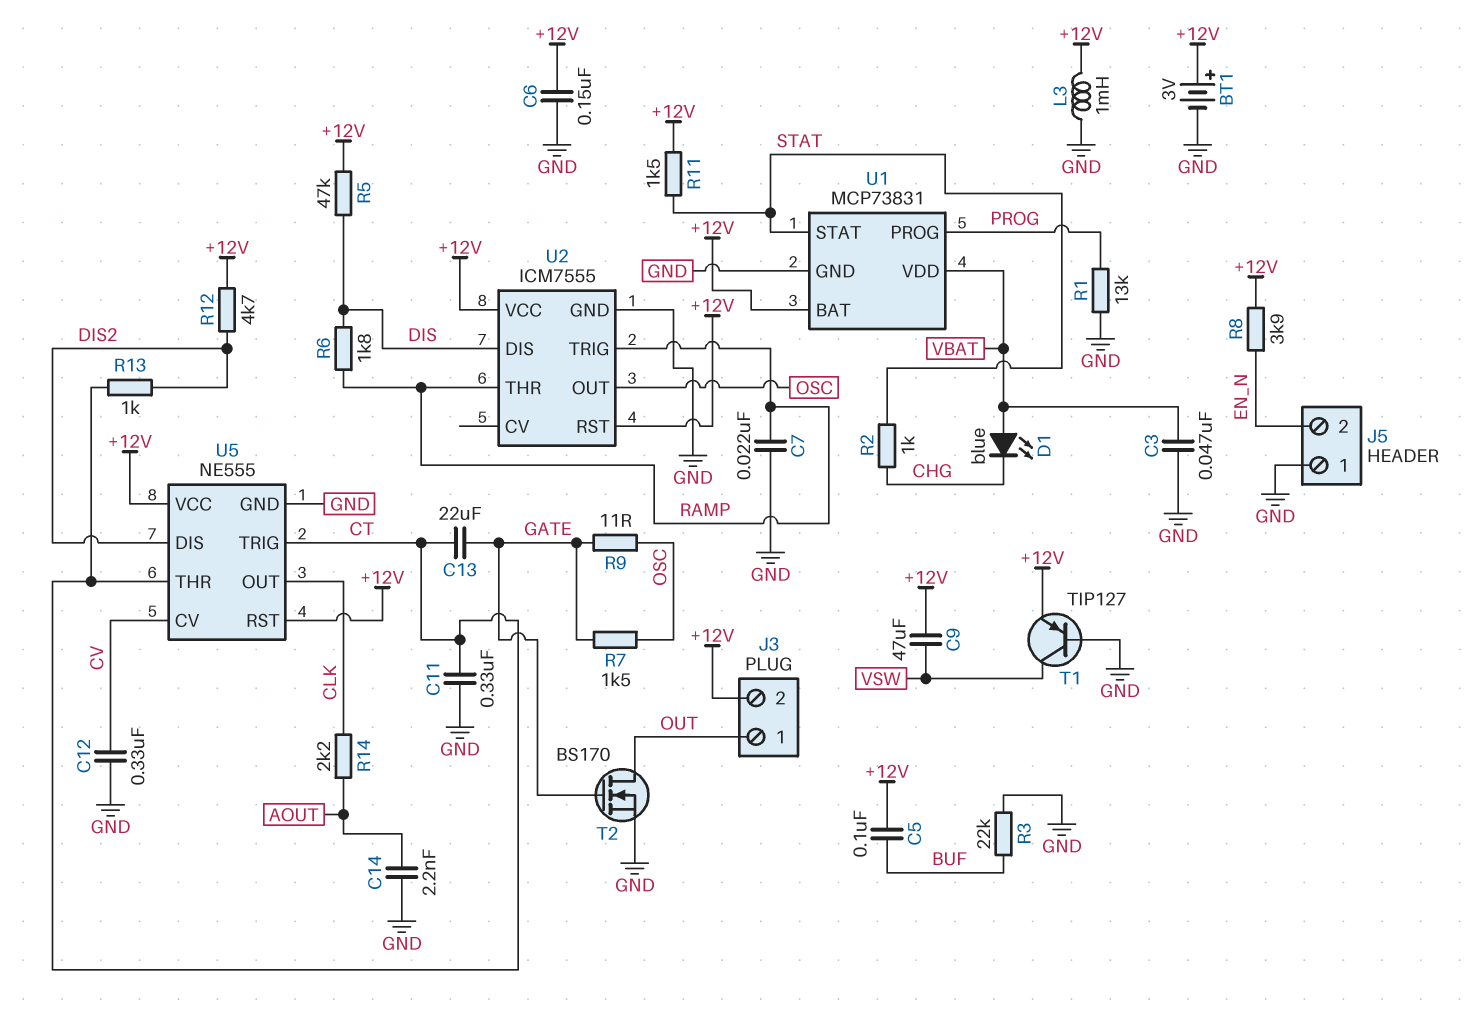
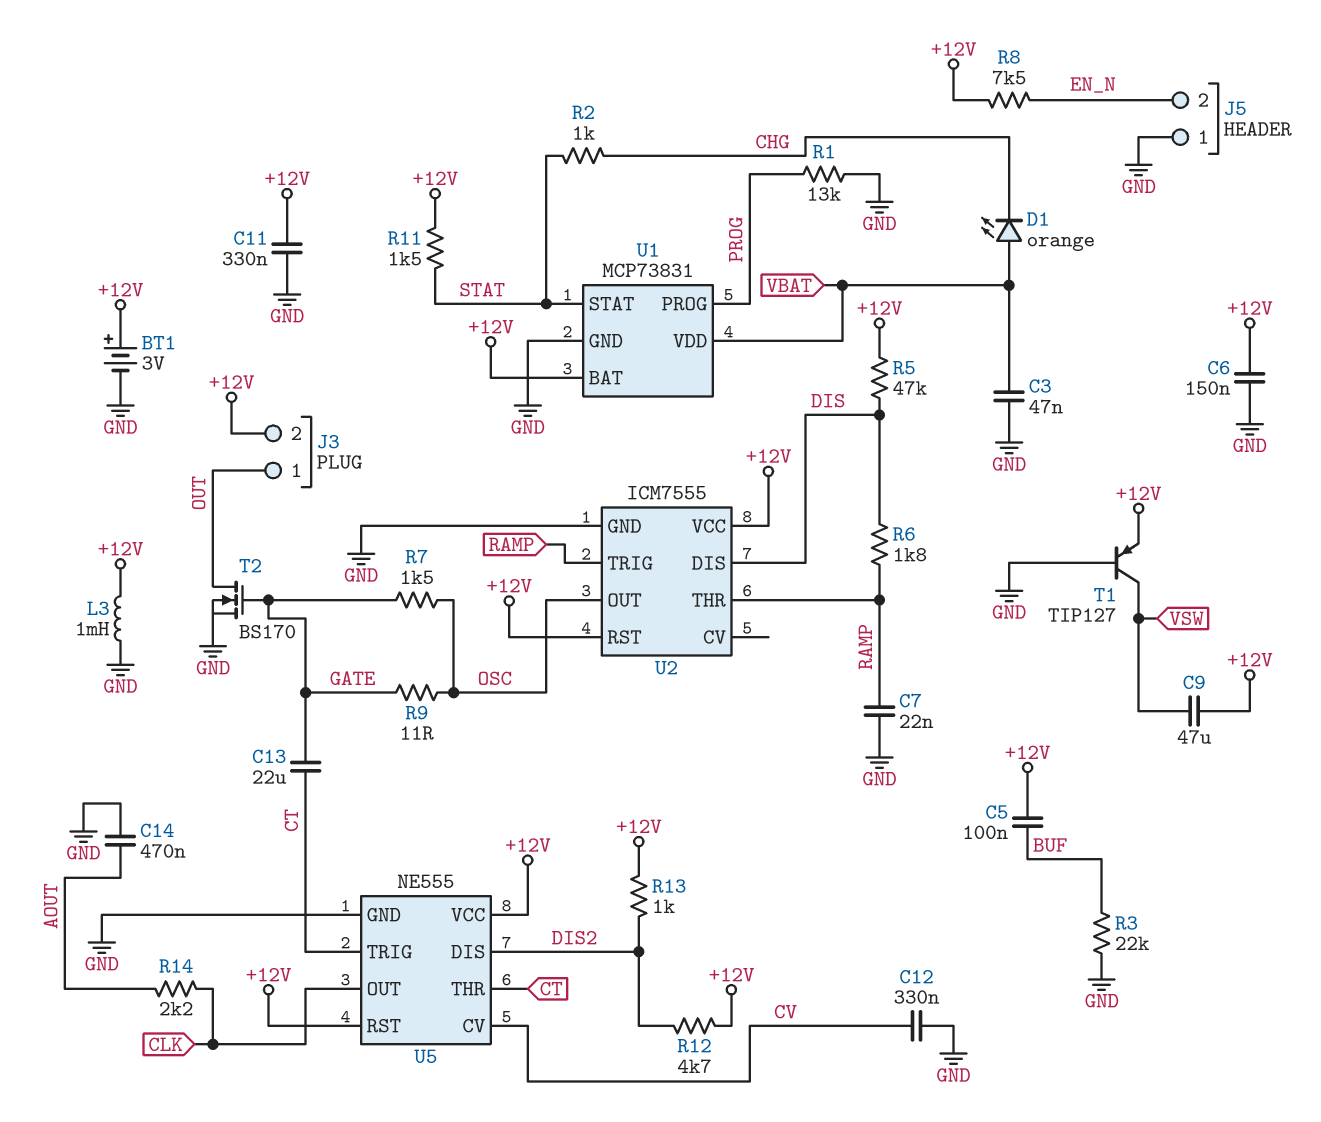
C11: 330nF (CT, GND) -> 330nF (+12V, GND)
C14: 2.2nF (AOUT, GND) -> 470nF (AOUT, GND)
D1: LED blue (A VBAT, K CHG) -> LED orange (A VBAT, K CHG)
R8: 3.9k (+12V, EN_N) -> 7.5k (+12V, EN_N)
R13: 1k (CT, DIS2) -> 1k (+12V, DIS2)

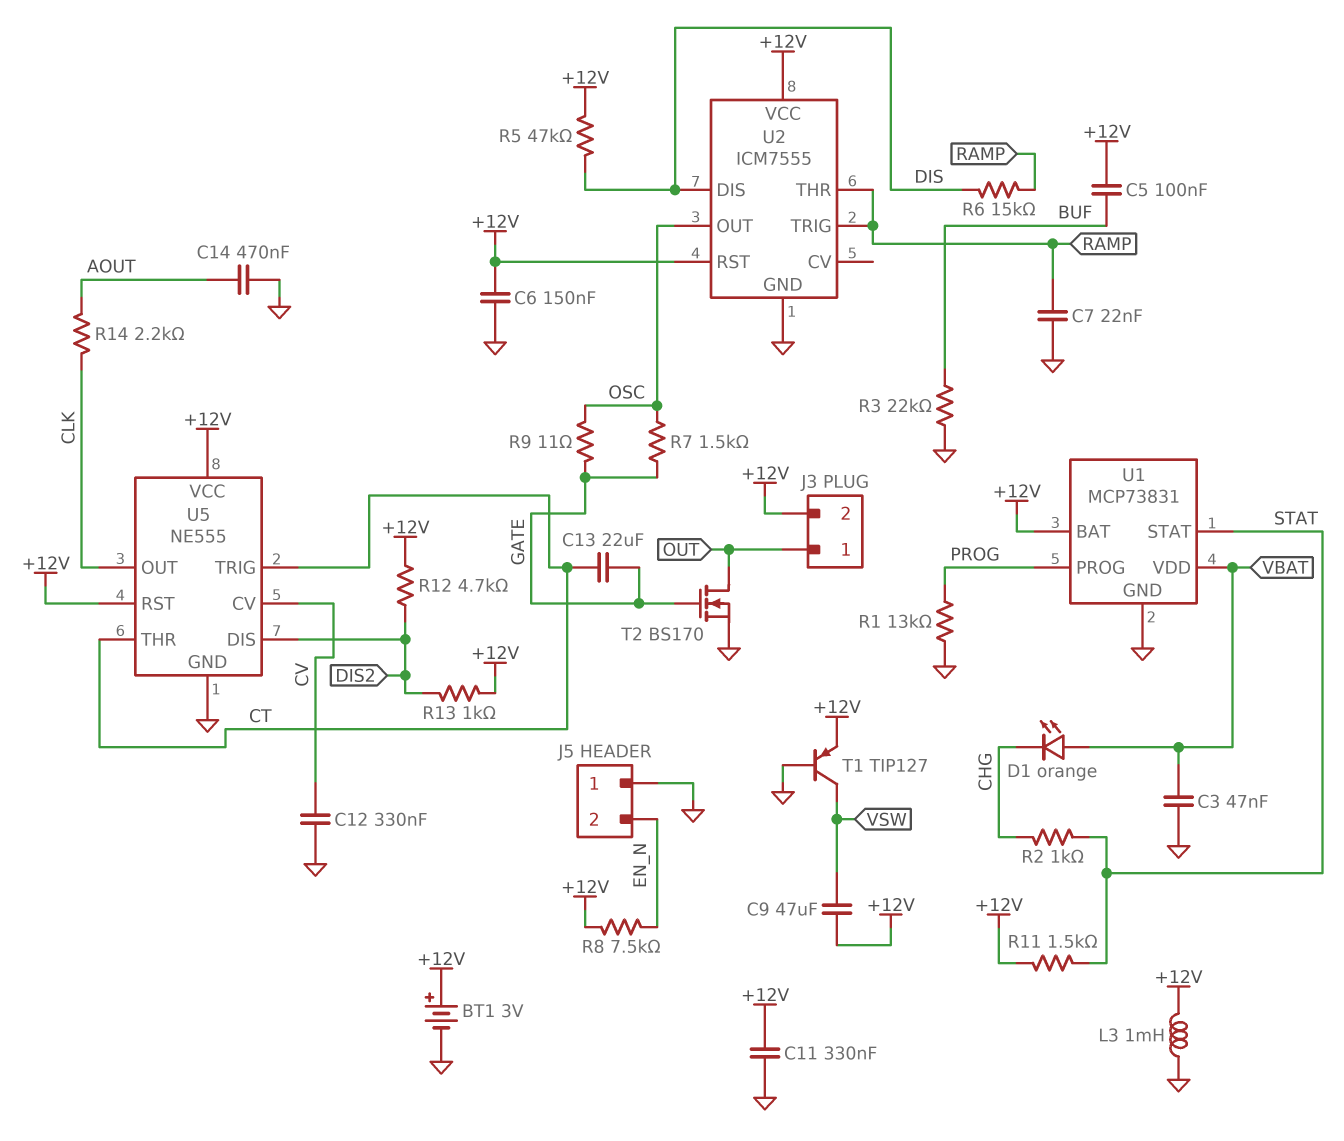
R6: 1.8k (DIS, RAMP) -> 15k (DIS, RAMP)

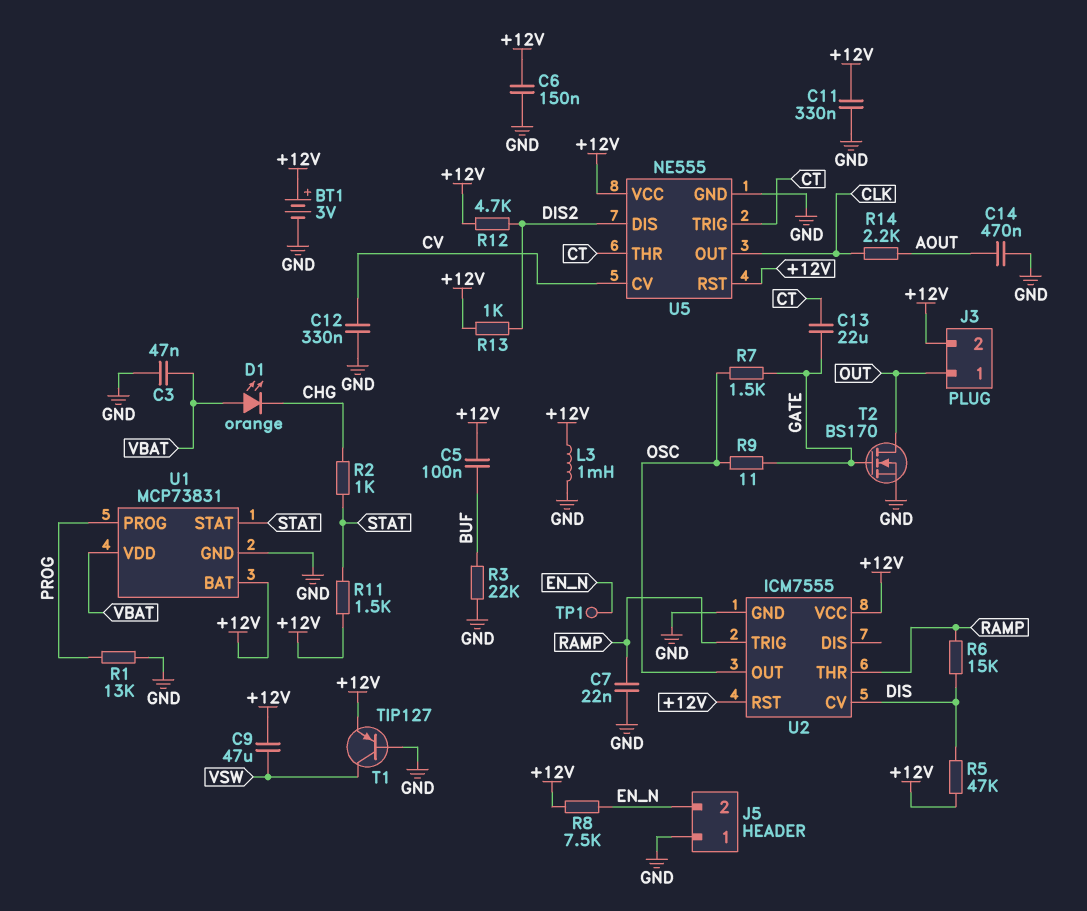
TP1: none -> test point (EN_N)
U2 pin CV: none -> DIS
U2 pin DIS: DIS -> none

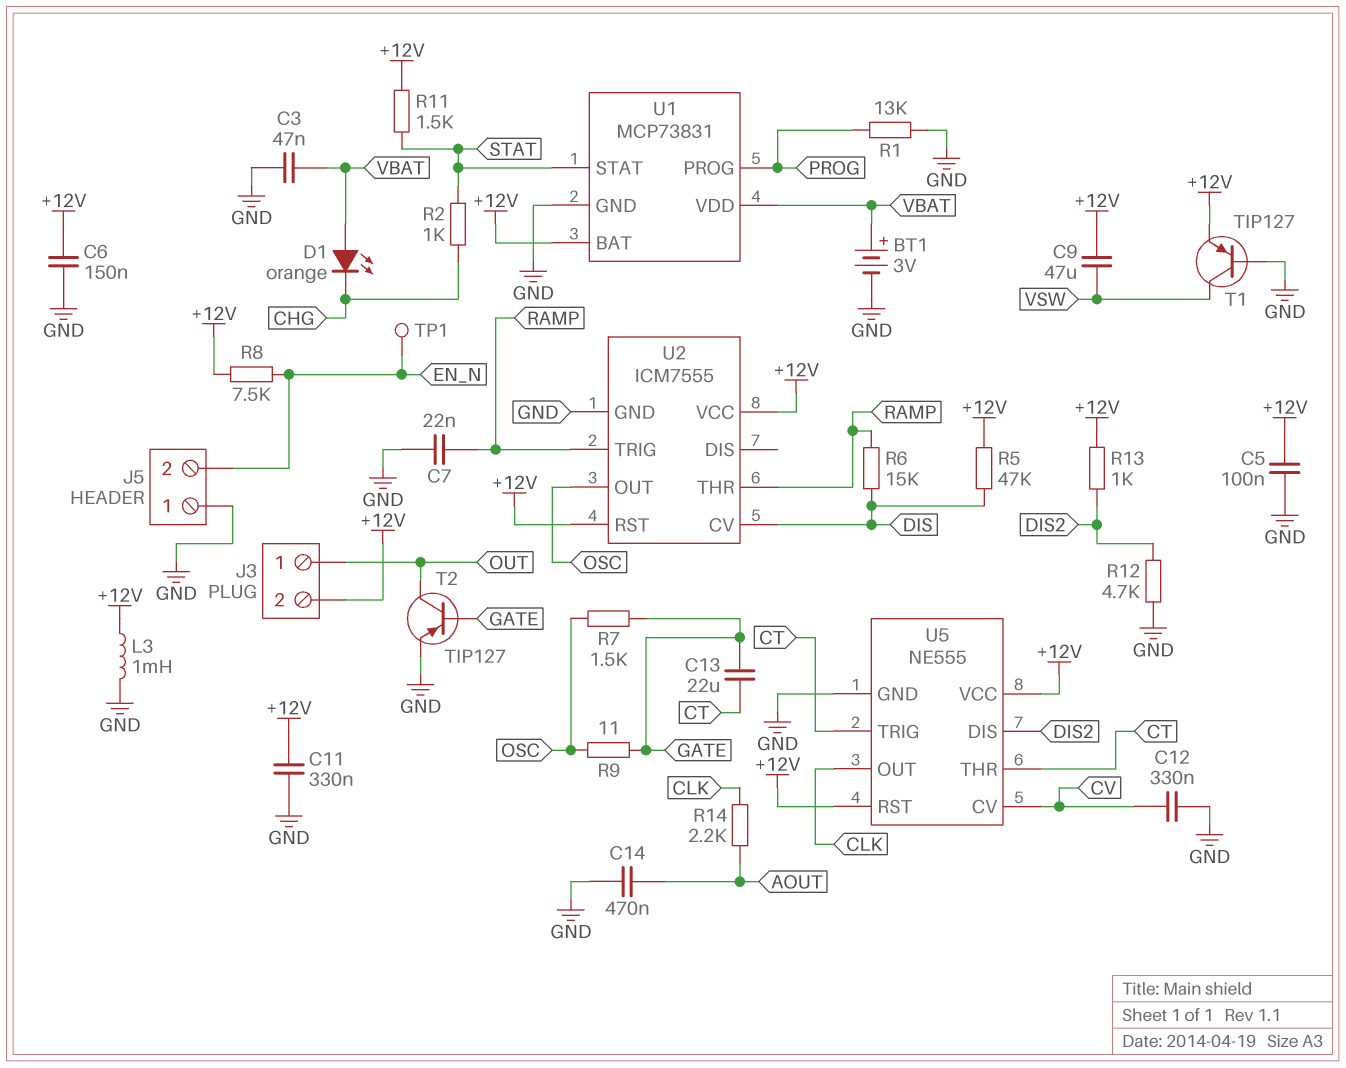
BT1: 3V (plus +12V, minus GND) -> 3V (plus VBAT, minus GND)
C5: 100nF (+12V, BUF) -> 100nF (+12V, GND)
R3: 22k (BUF, GND) -> none
R12: 4.7k (+12V, DIS2) -> 4.7k (DIS2, GND)
T2: NMOS BS170 (G GATE, D OUT, S GND) -> PNP TIP127 (B GATE, C OUT, E GND)

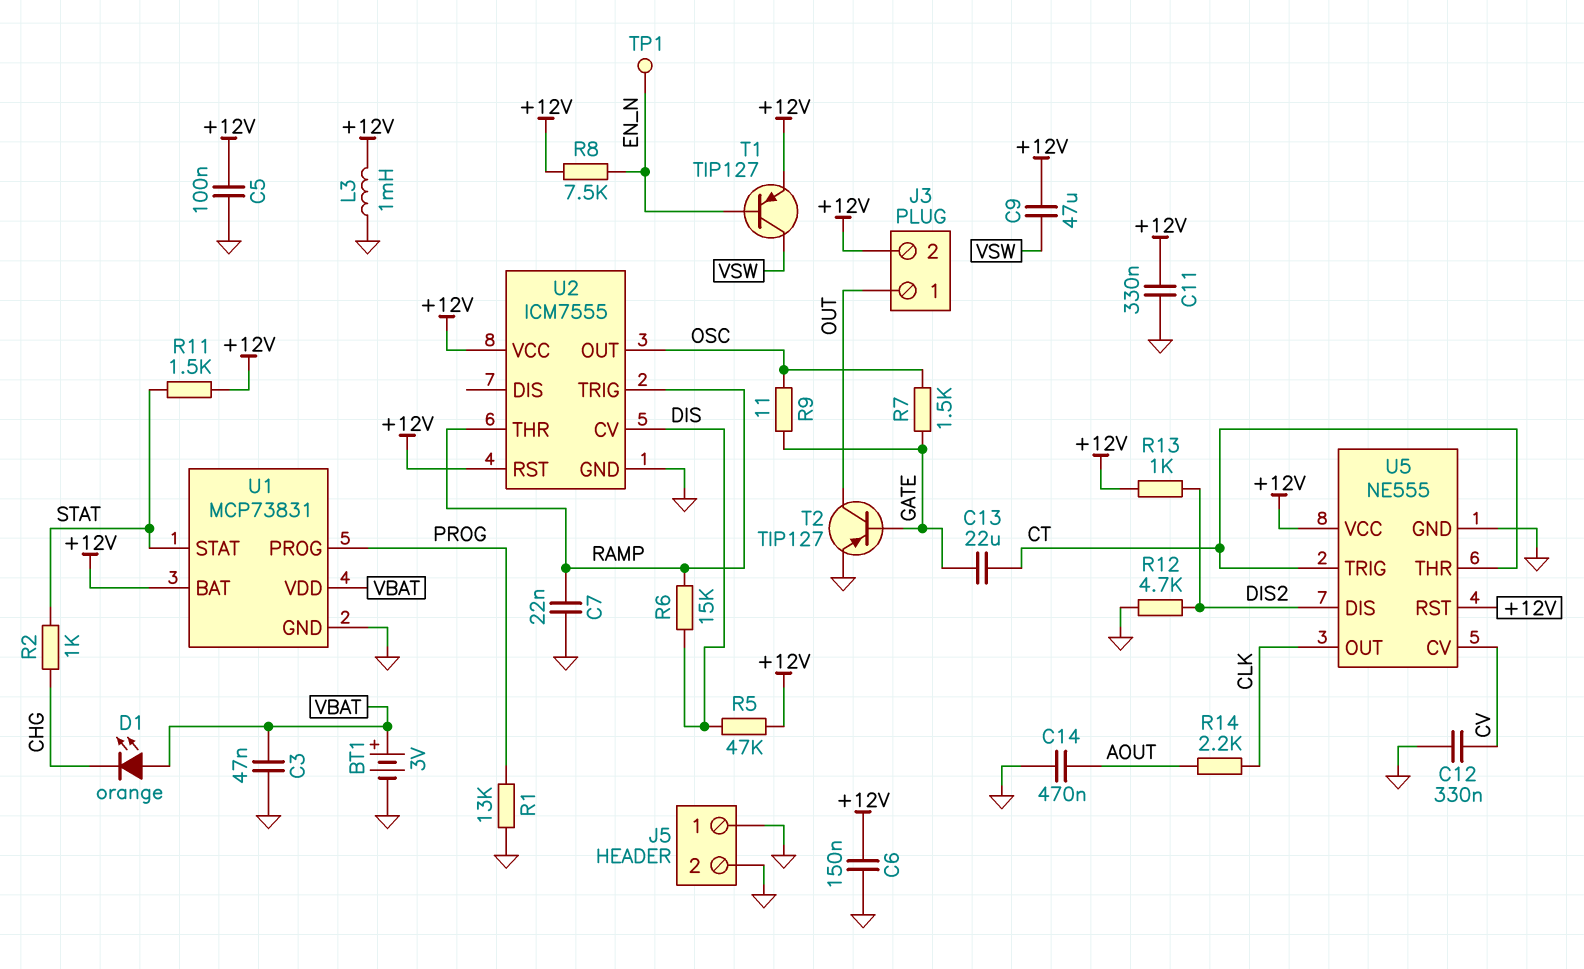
J5 pin 2: EN_N -> GND
T1: PNP TIP127 (B GND, C VSW, E +12V) -> PNP TIP127 (B EN_N, C VSW, E +12V)

